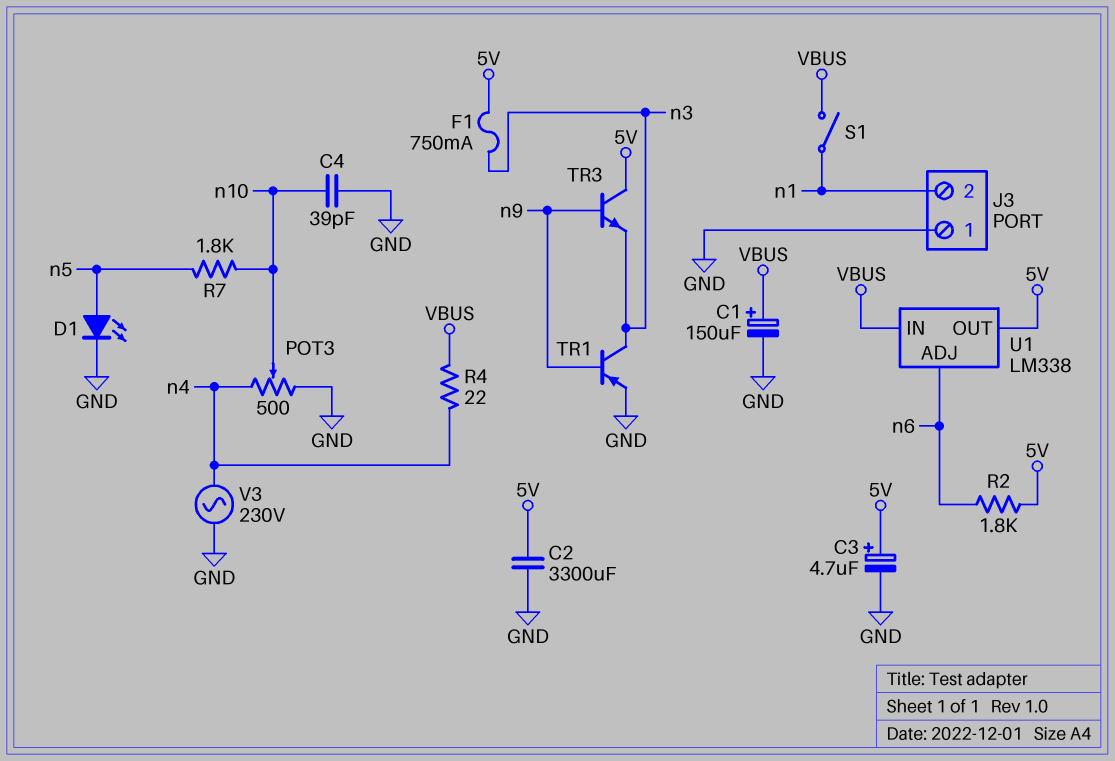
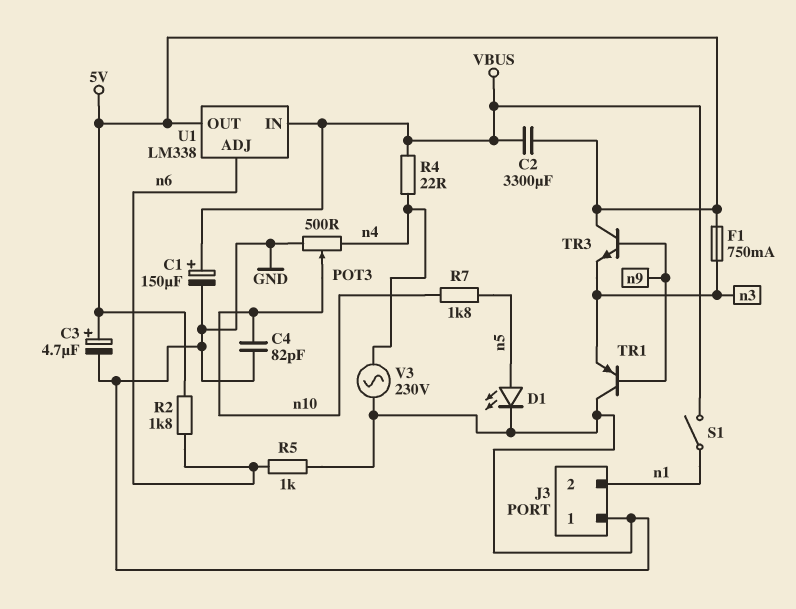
C2: 3300uF (5V, GND) -> 3300uF (5V, VBUS)
C4: 39pF (GND, n10) -> 82pF (GND, n10)
R5: none -> 1k (GND, n6)
TR1: PNP (B n9, C n3, E GND) -> PNP (B n9, C GND, E n3)

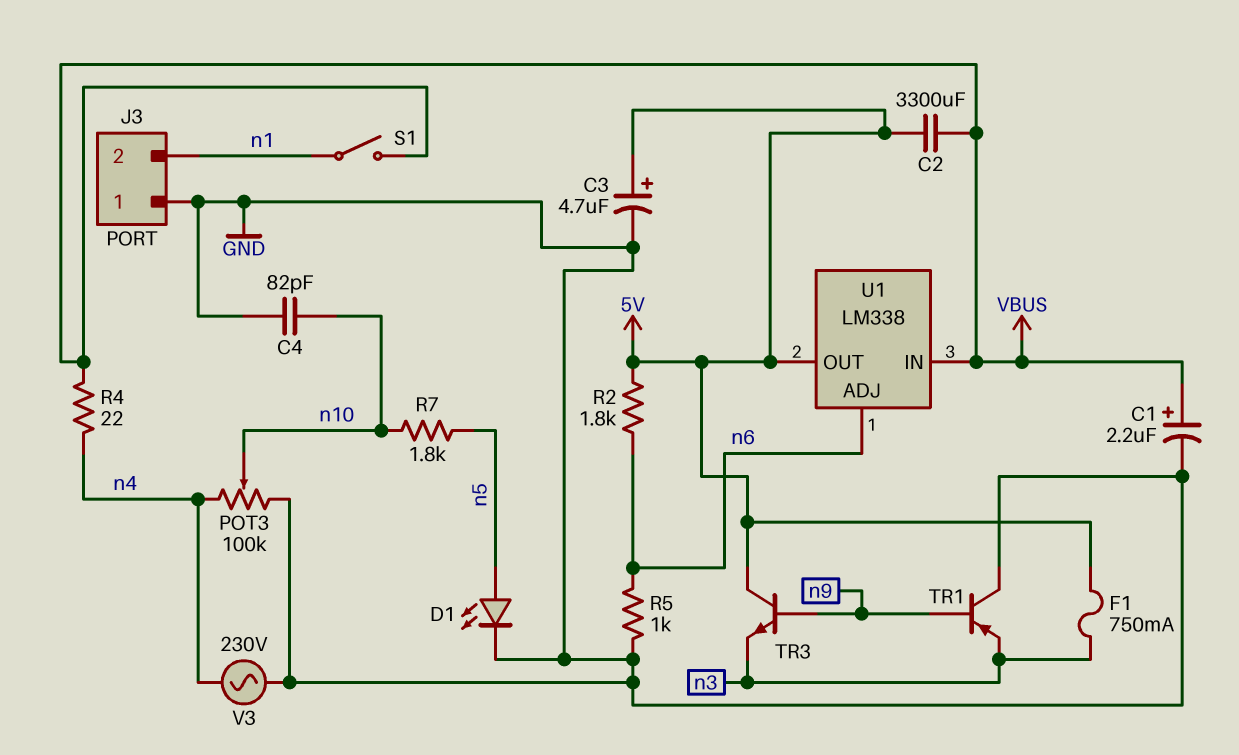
C1: 150uF (plus VBUS, minus GND) -> 2.2uF (plus VBUS, minus GND)
POT3: 500 (GND, n4, wiper n10) -> 100k (GND, n4, wiper n10)

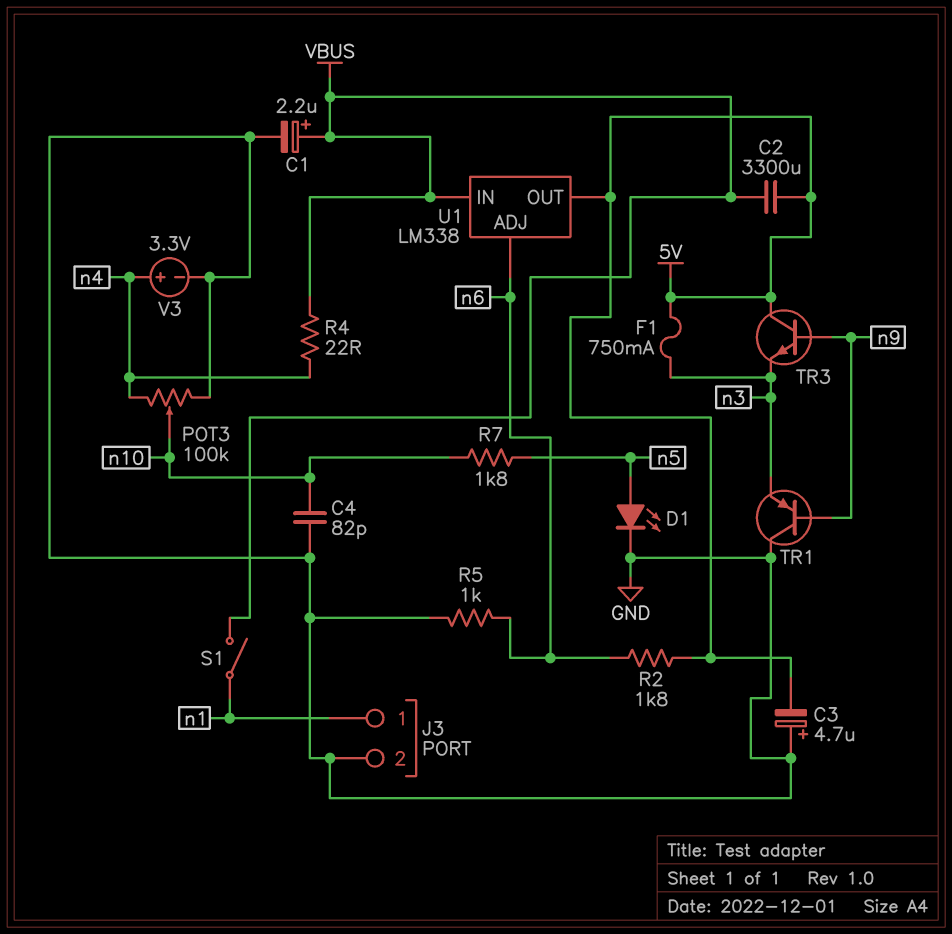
C3: 4.7uF (plus 5V, minus GND) -> 4.7uF (plus GND, minus 5V)
J3 pin 1: GND -> n1
J3 pin 2: n1 -> GND
V3: AC 230V (GND, n4) -> 3.3V (plus n4, minus GND)

